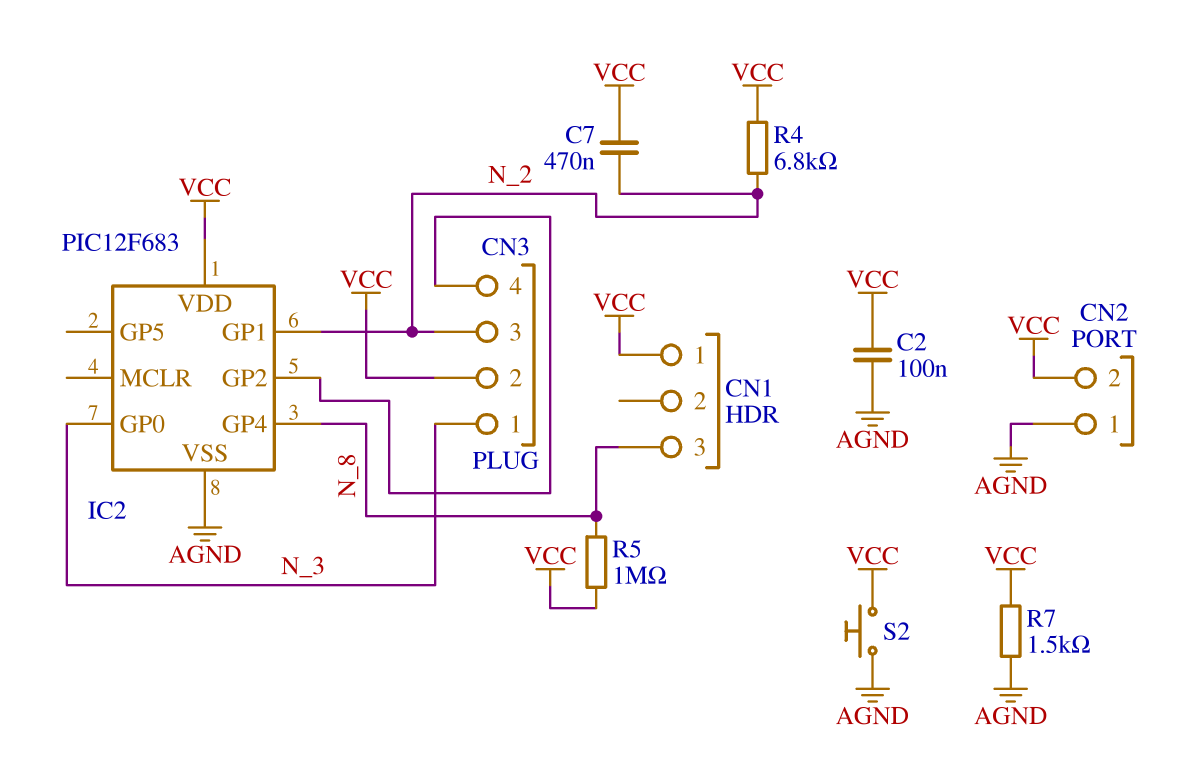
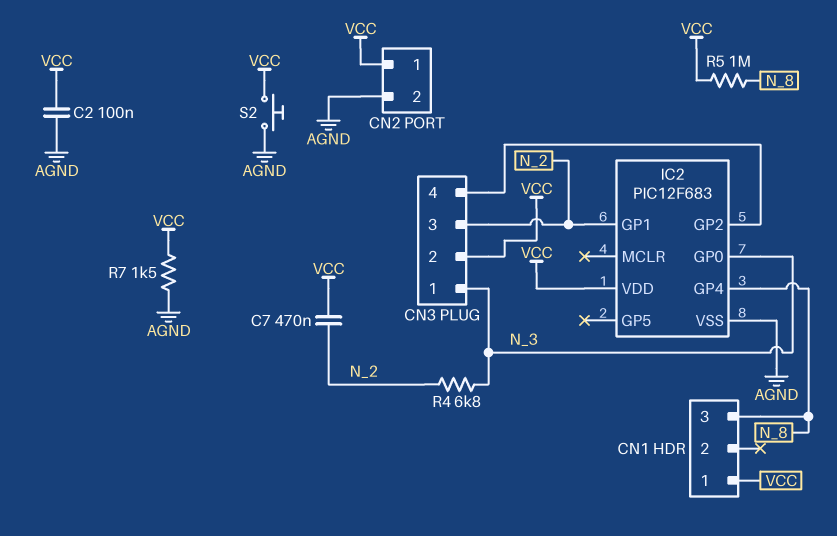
CN2 pin 1: AGND -> VCC
CN2 pin 2: VCC -> AGND
R4: 6.8k (N_2, VCC) -> 6.8k (N_2, N_3)

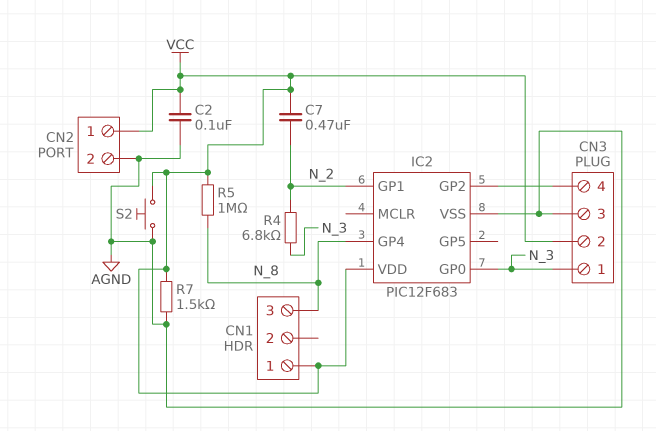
CN3 pin 3: N_2 -> AGND

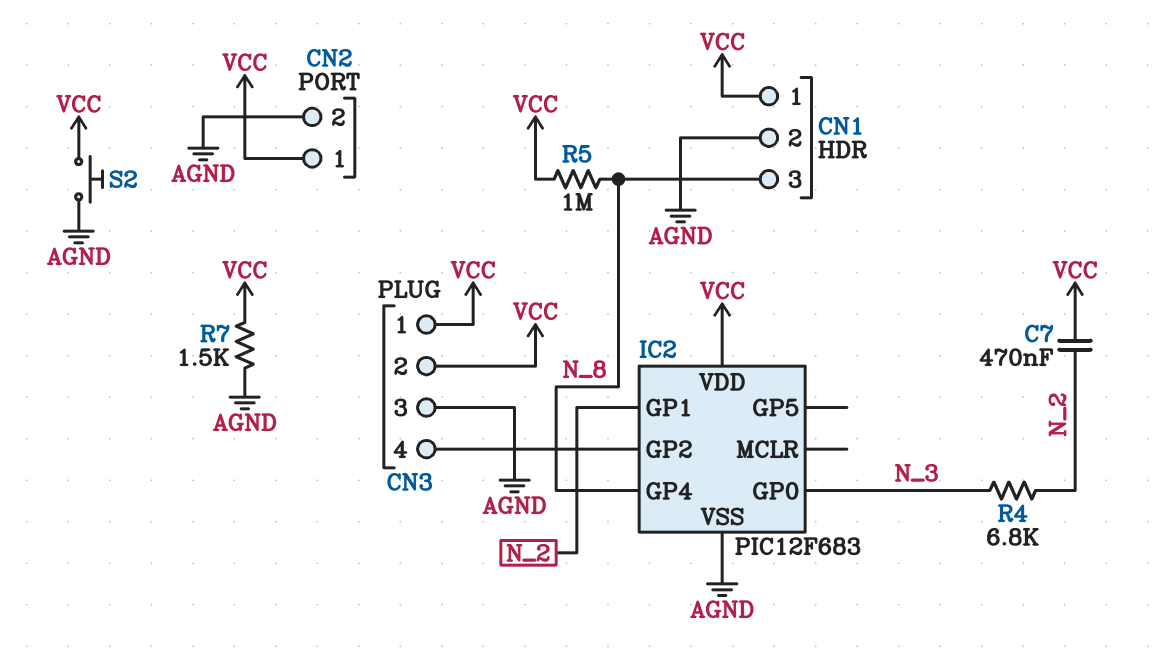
C2: 100nF (AGND, VCC) -> none
CN1 pin 2: none -> AGND
CN3 pin 1: N_3 -> VCC

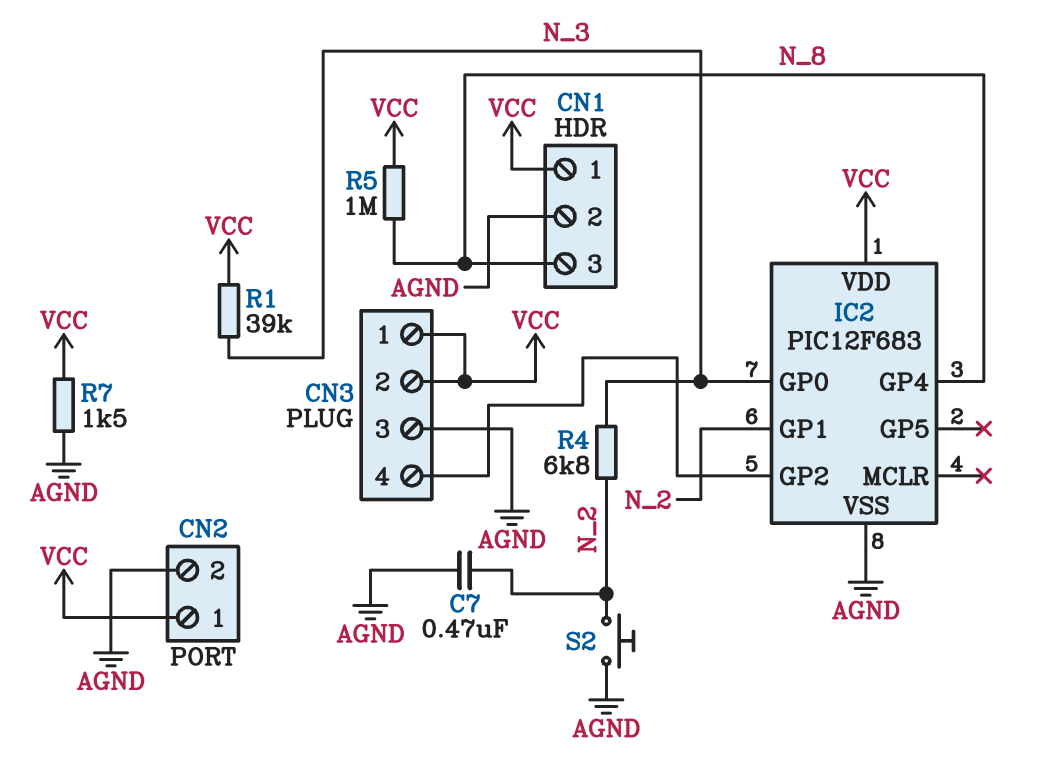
C7: 470nF (N_2, VCC) -> 470nF (AGND, N_2)
R1: none -> 39k (N_3, VCC)
S2: button (AGND, VCC) -> button (AGND, N_2)

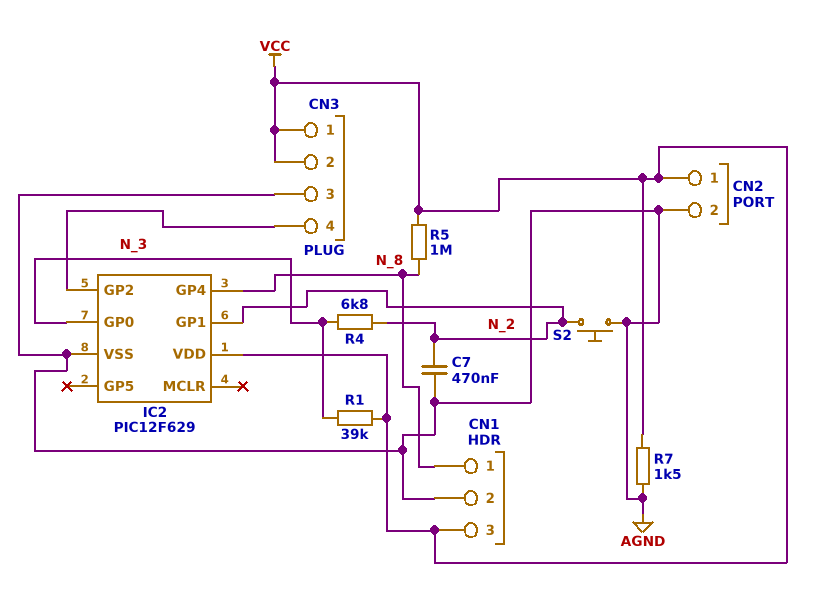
CN1 pin 1: VCC -> N_8
CN1 pin 3: N_8 -> VCC
IC2: PIC12F683 -> PIC12F629

